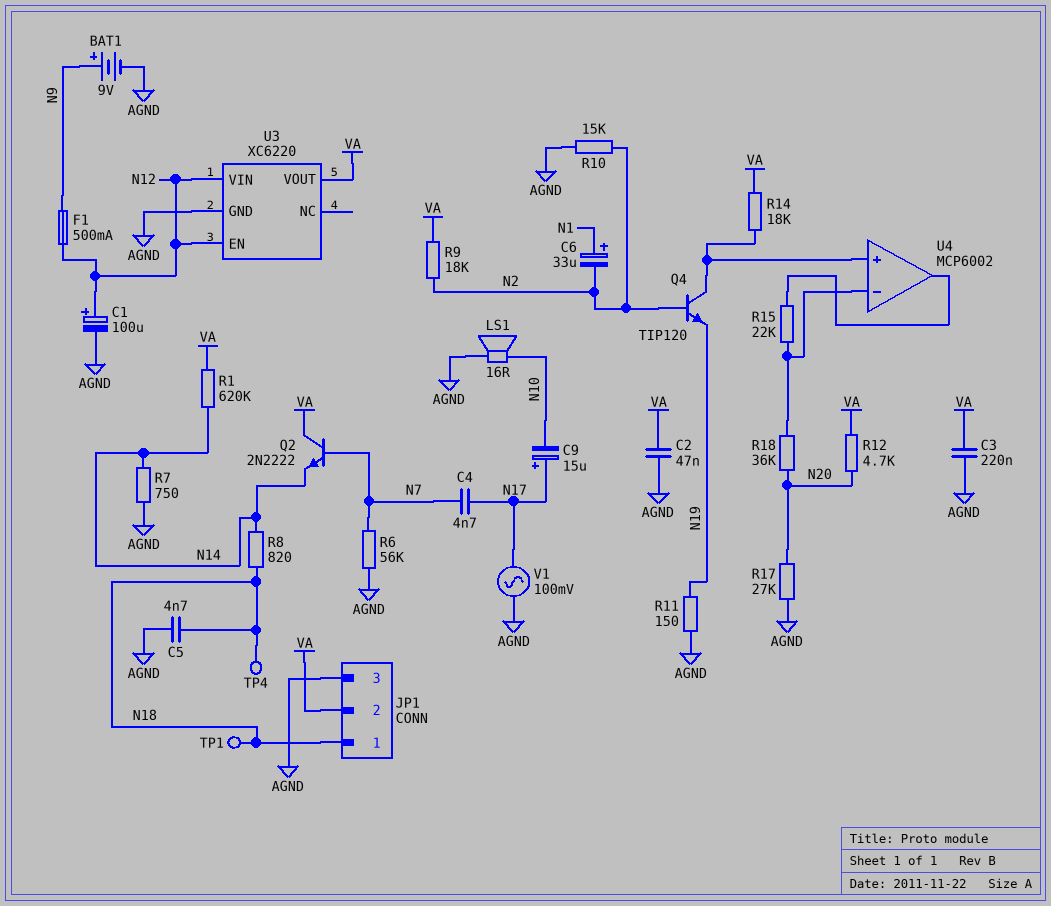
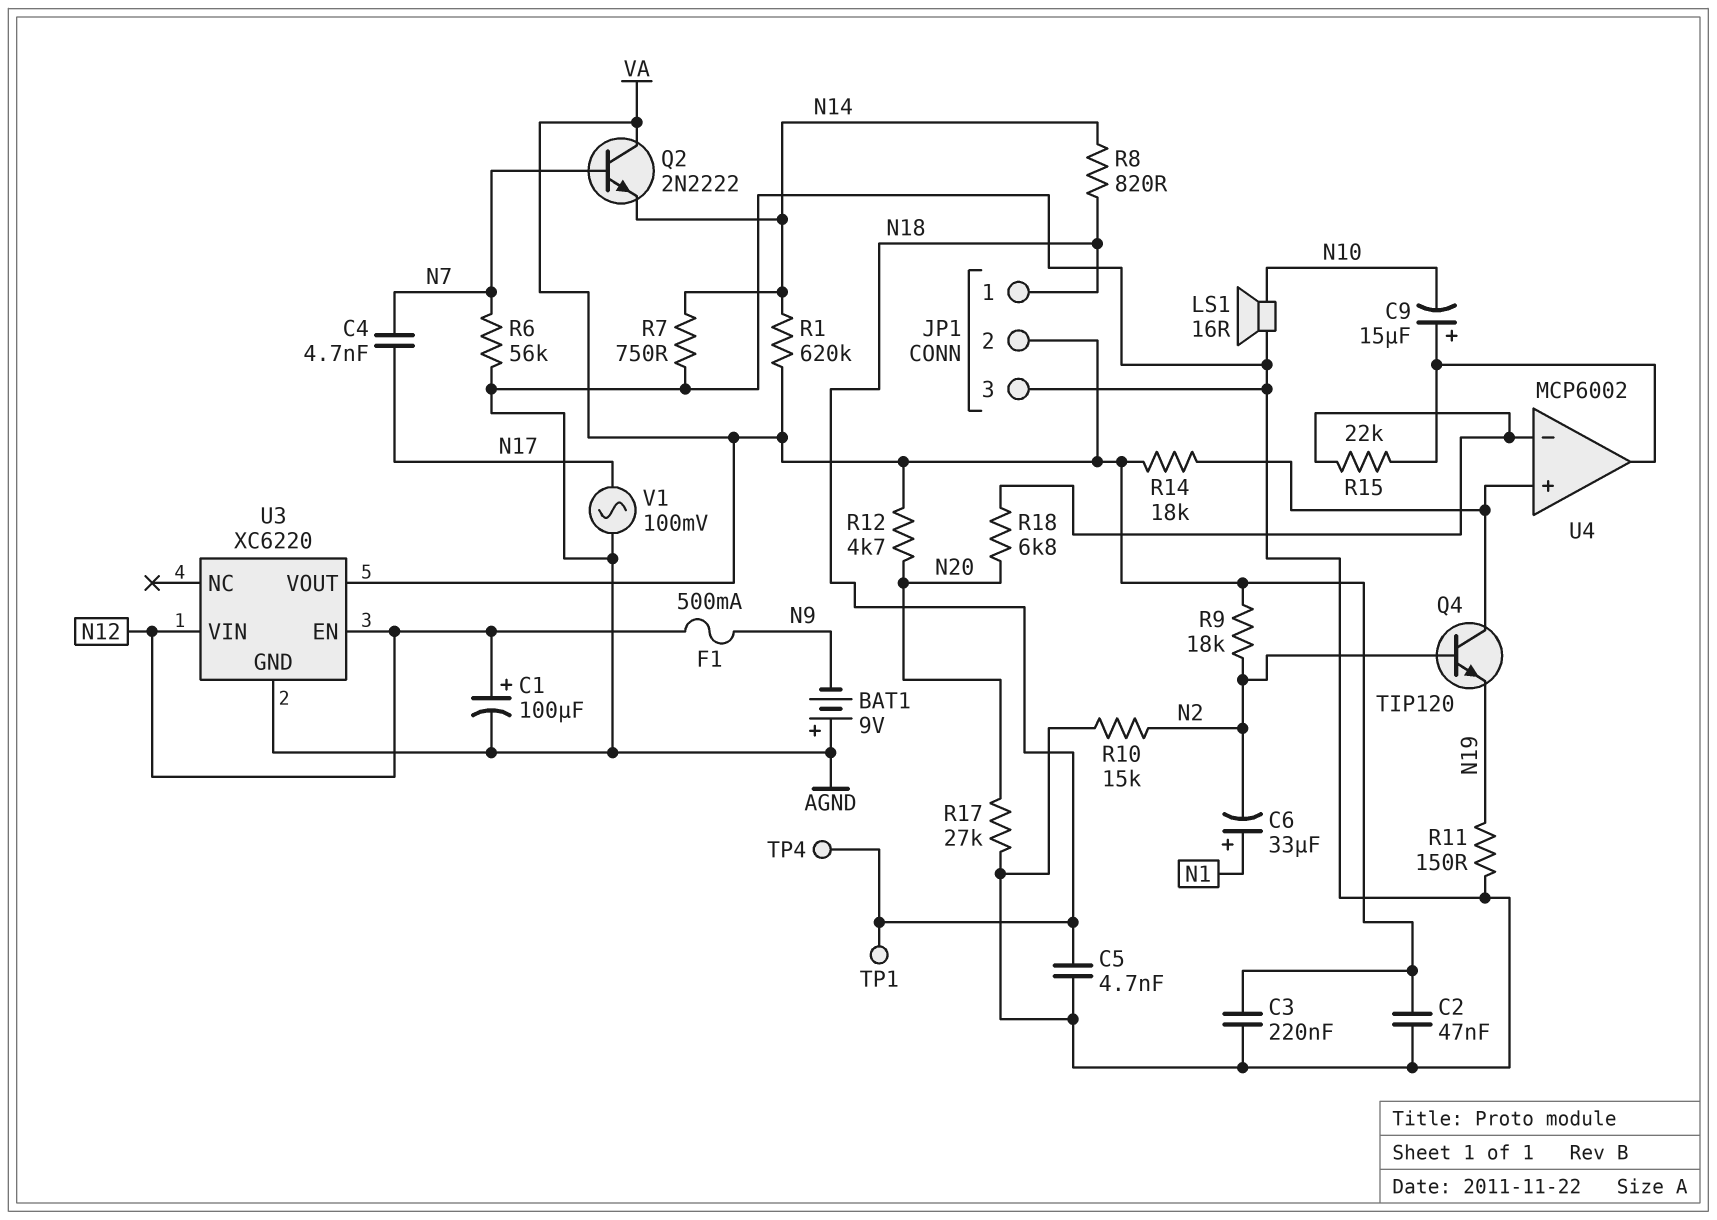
BAT1: 9V (plus N9, minus AGND) -> 9V (plus AGND, minus N9)
C9: 15uF (plus N17, minus N10) -> 15uF (plus U4/out, minus N10)
R18: 36k (N20, U4/in-) -> 6.8k (N20, U4/in-)

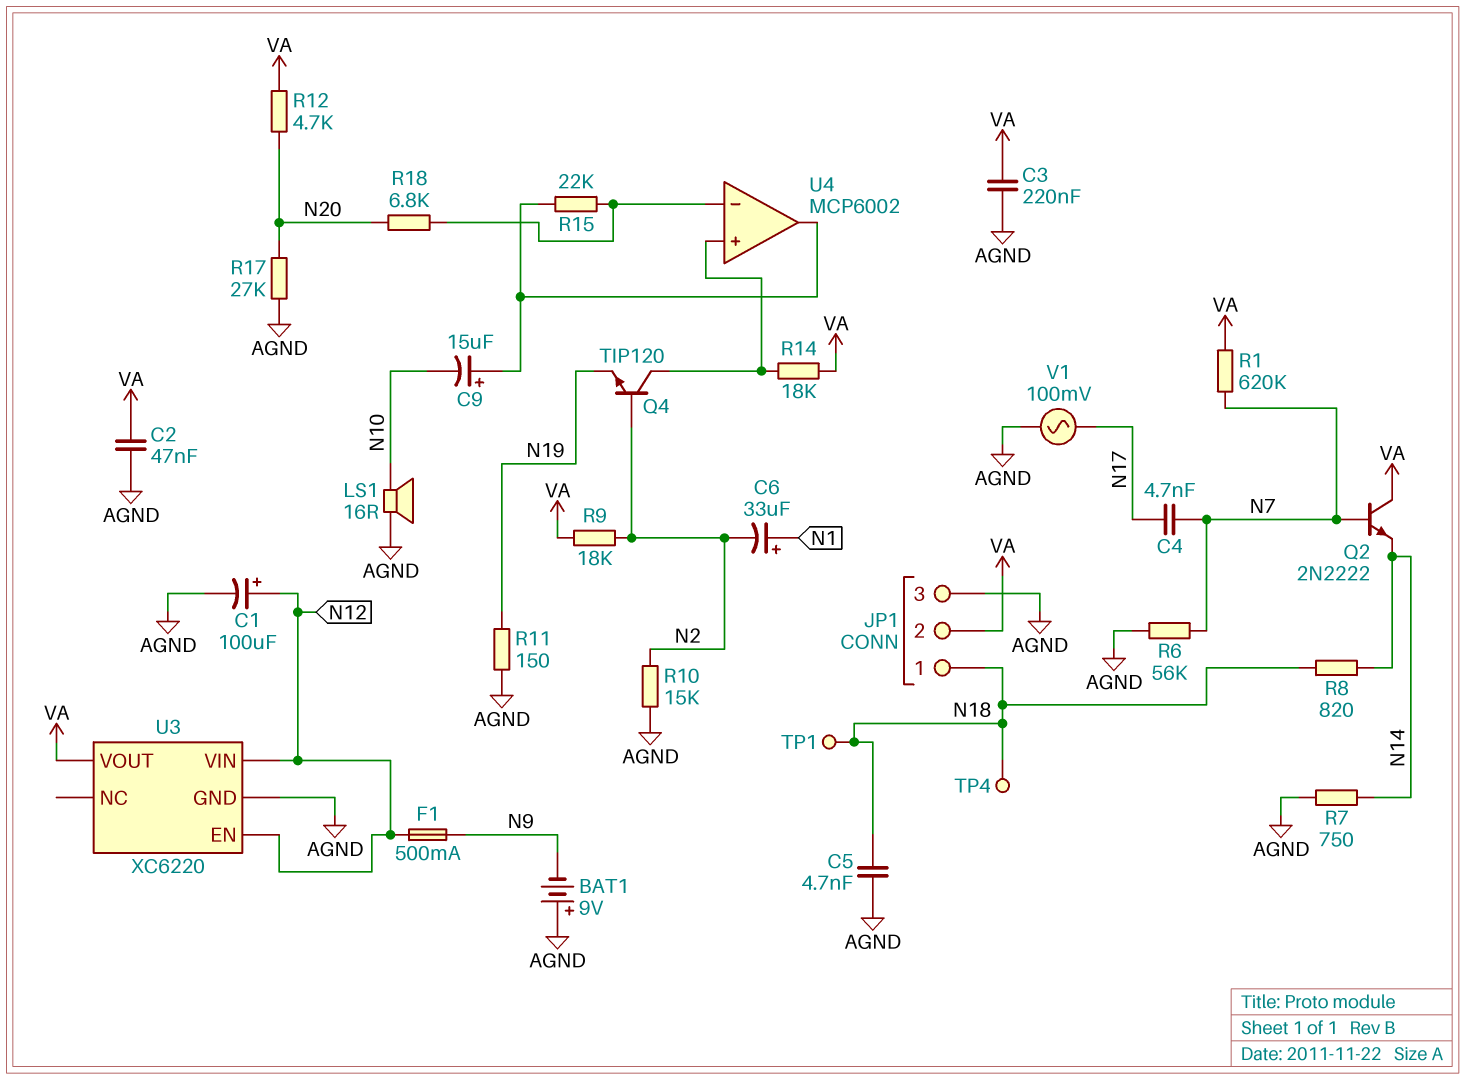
R1: 620k (N14, VA) -> 620k (N7, VA)

